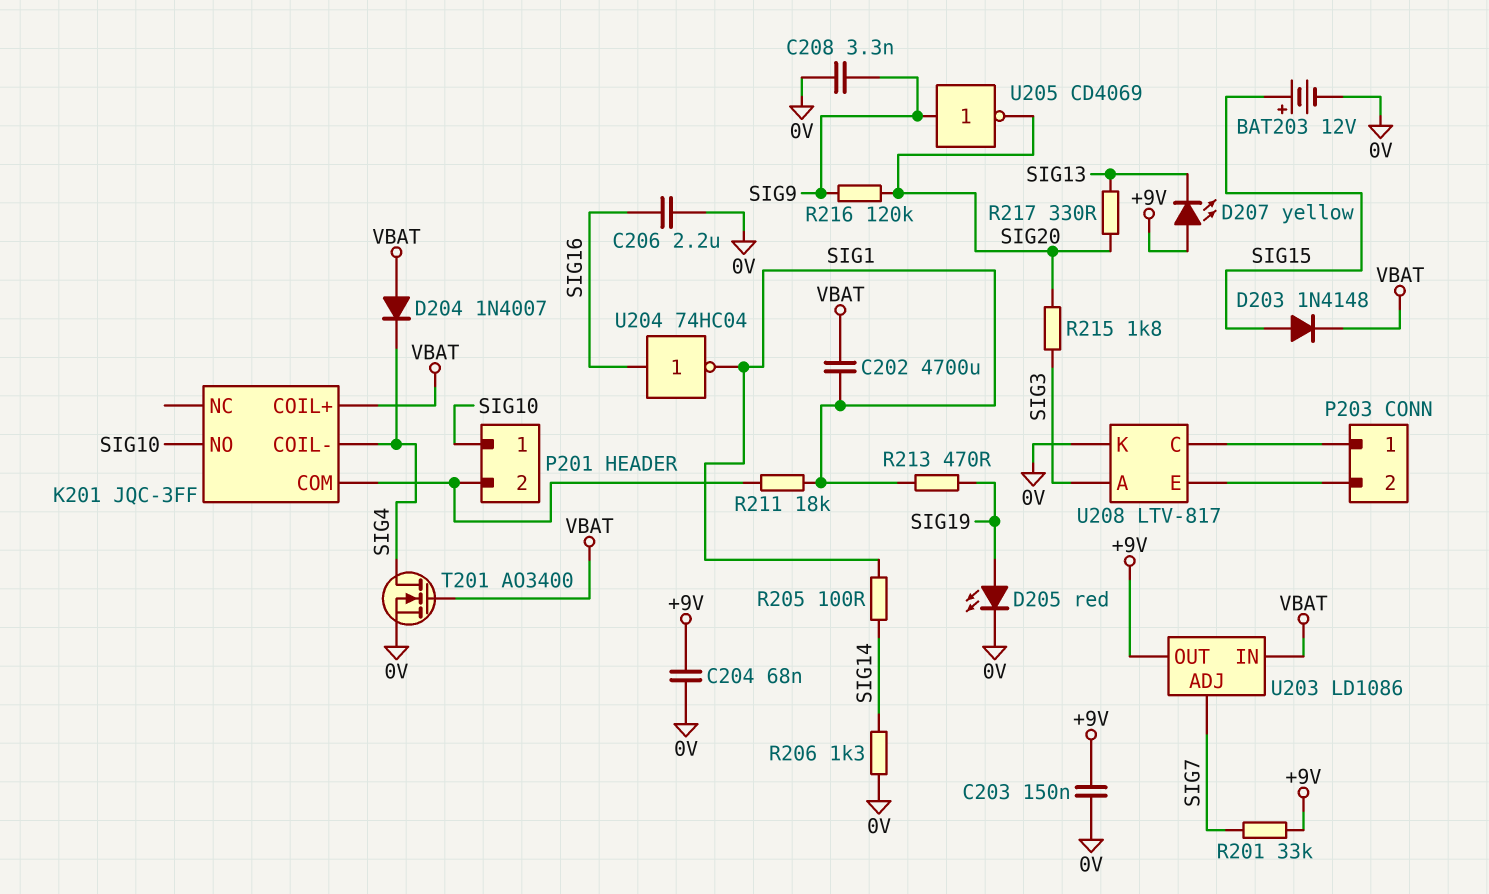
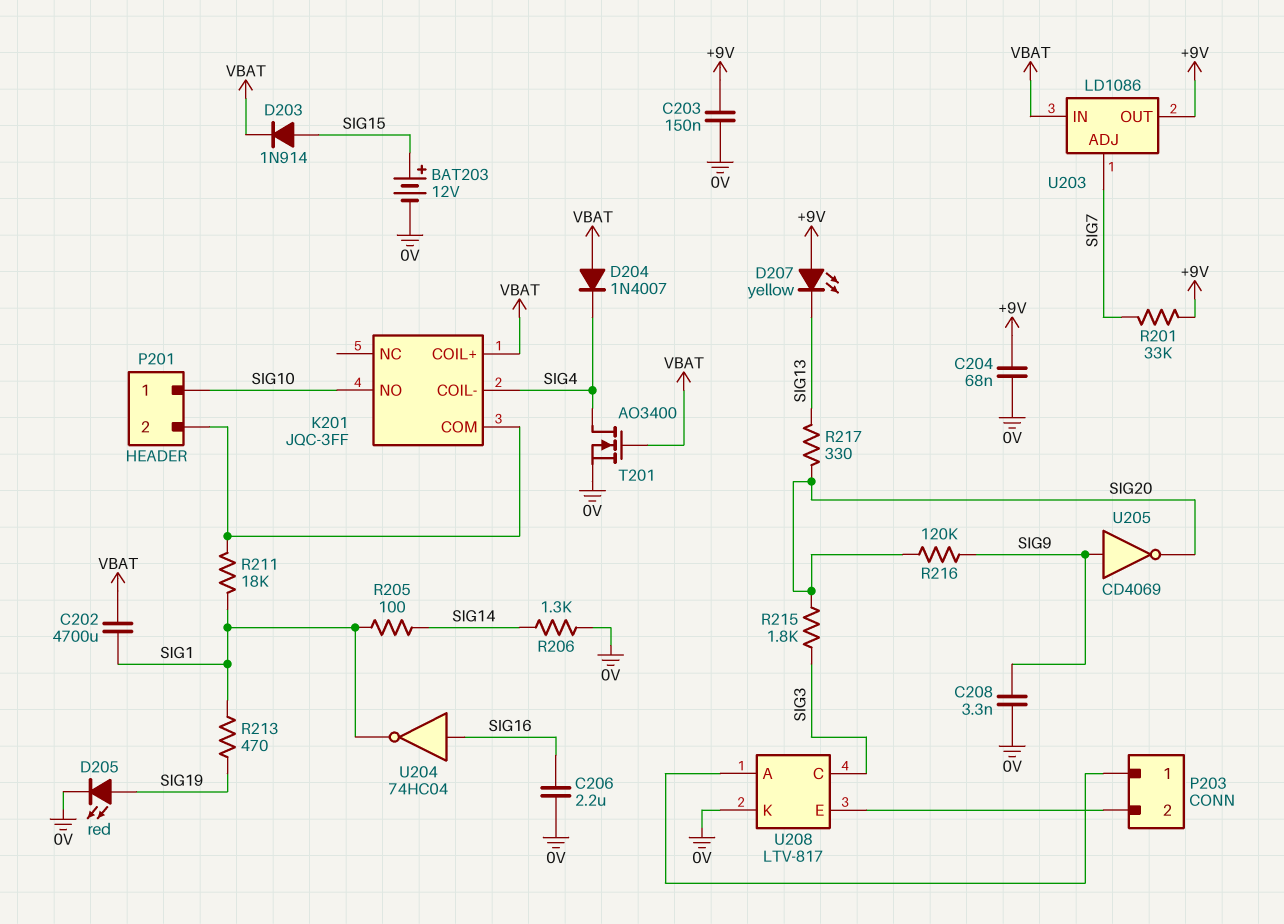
D203: diode 1N4148 (A SIG15, K VBAT) -> diode 1N914 (A SIG15, K VBAT)
U208 pin A: SIG3 -> P203/1
U208 pin C: P203/1 -> SIG3

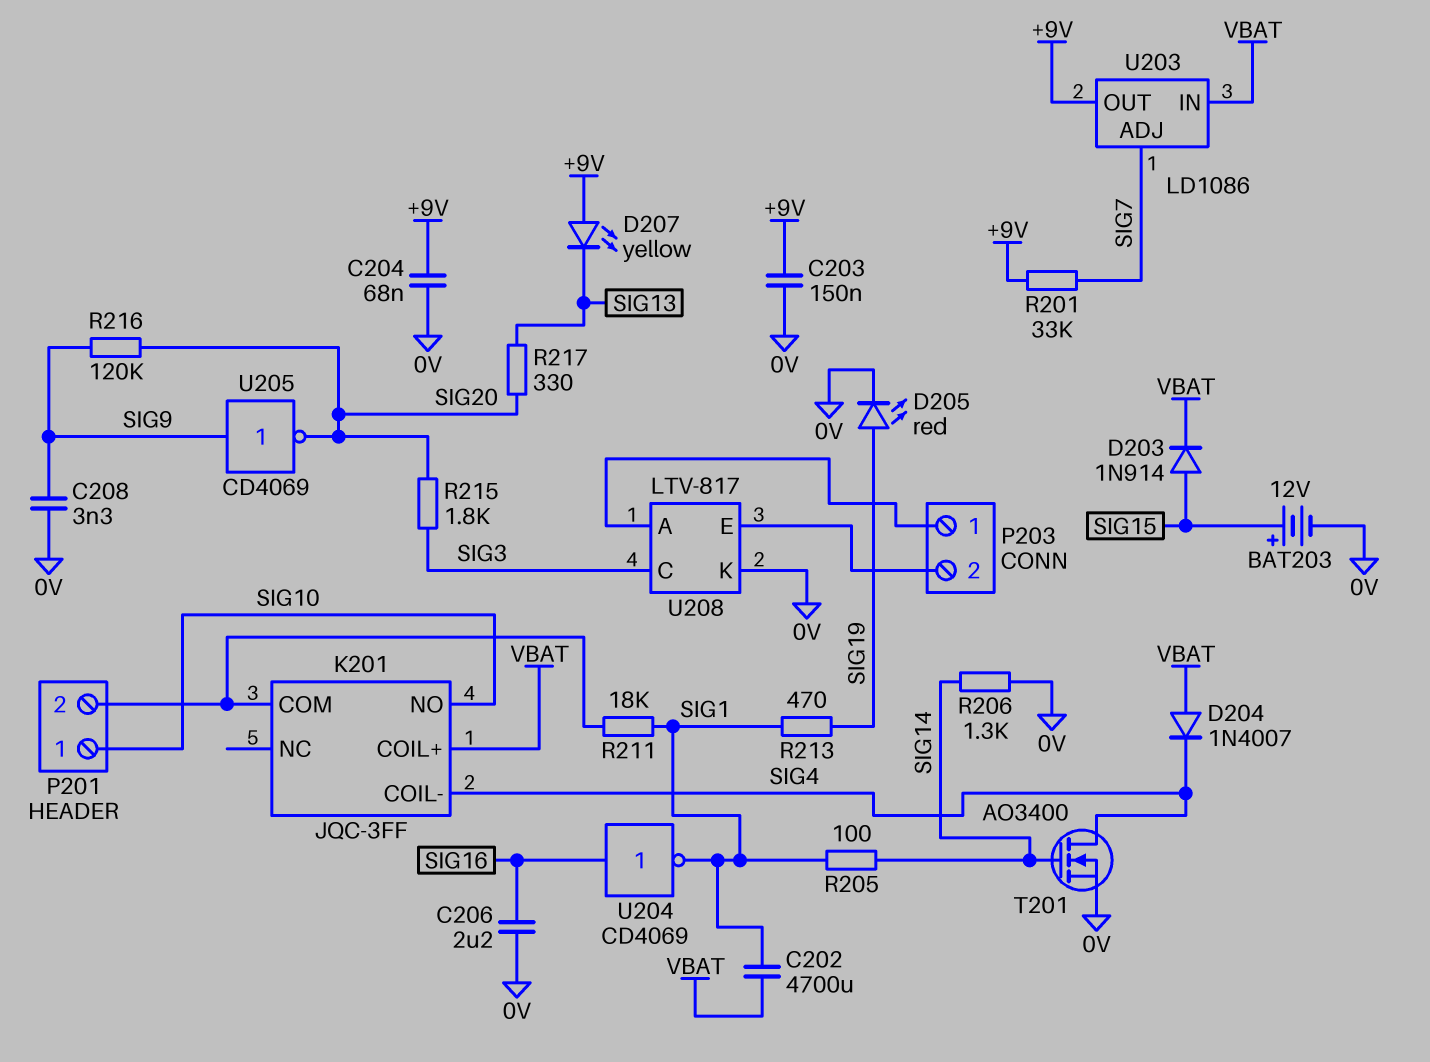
T201: NMOS AO3400 (G VBAT, D SIG4, S 0V) -> NMOS AO3400 (G SIG14, D SIG4, S 0V)
U204: NOT 74HC04 (in SIG16, out SIG1) -> NOT CD4069 (in SIG16, out SIG1)

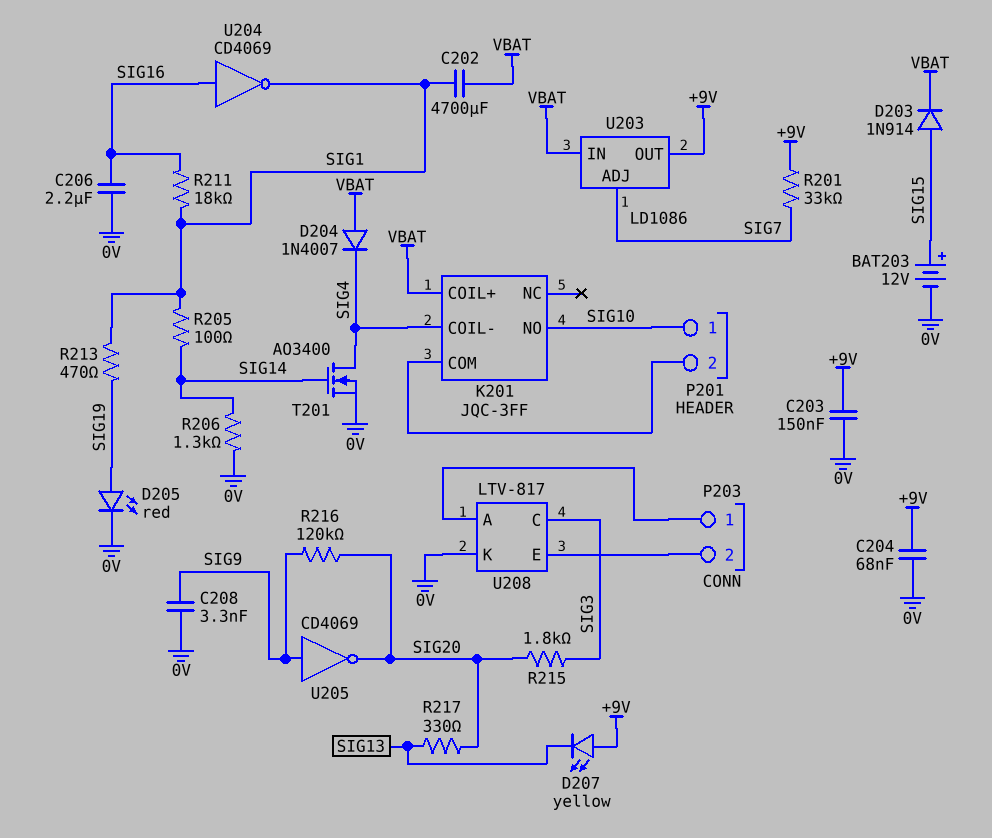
R211: 18k (K201/COM, SIG1) -> 18k (SIG1, SIG16)

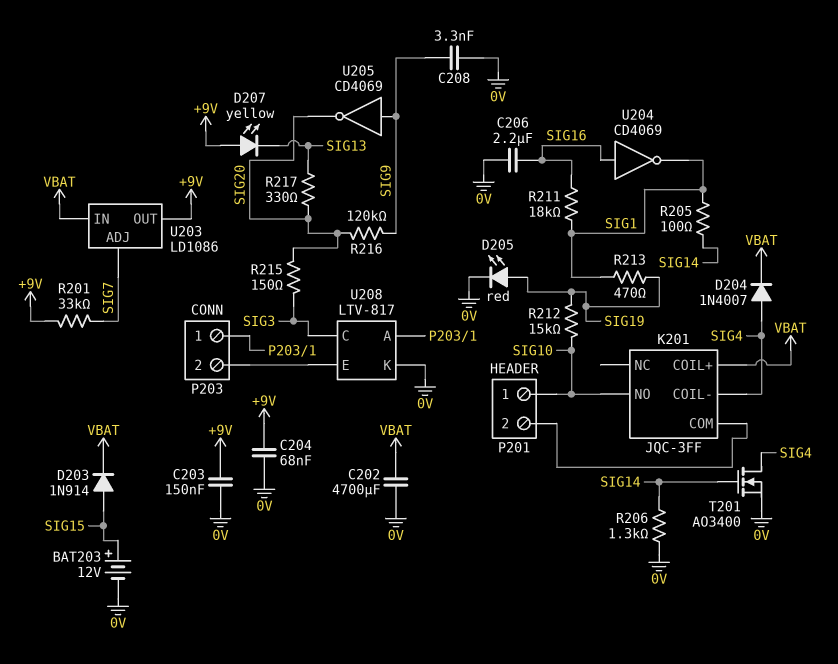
C202: 4700uF (SIG1, VBAT) -> 4700uF (0V, VBAT)
D204: diode 1N4007 (A VBAT, K SIG4) -> diode 1N4007 (A SIG4, K VBAT)
R212: none -> 15k (SIG10, SIG19)
R215: 1.8k (SIG3, SIG20) -> 150 (SIG3, SIG20)

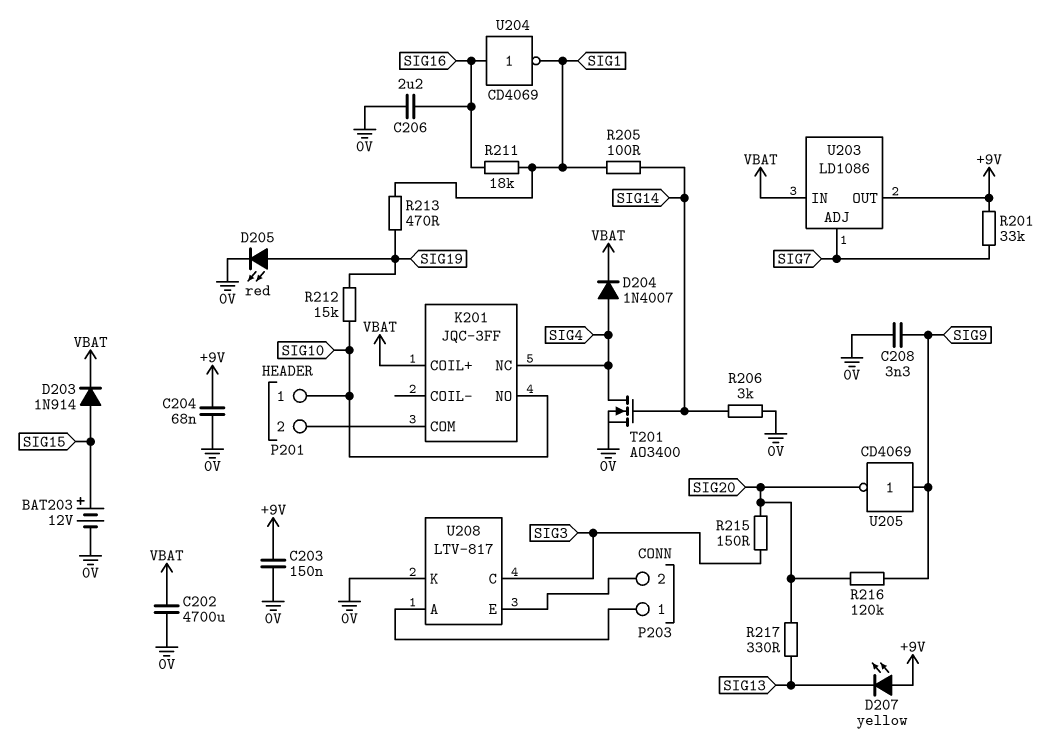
K201 pin COIL-: SIG4 -> none
K201 pin NC: none -> SIG4
R206: 1.3k (0V, SIG14) -> 3k (0V, SIG14)

